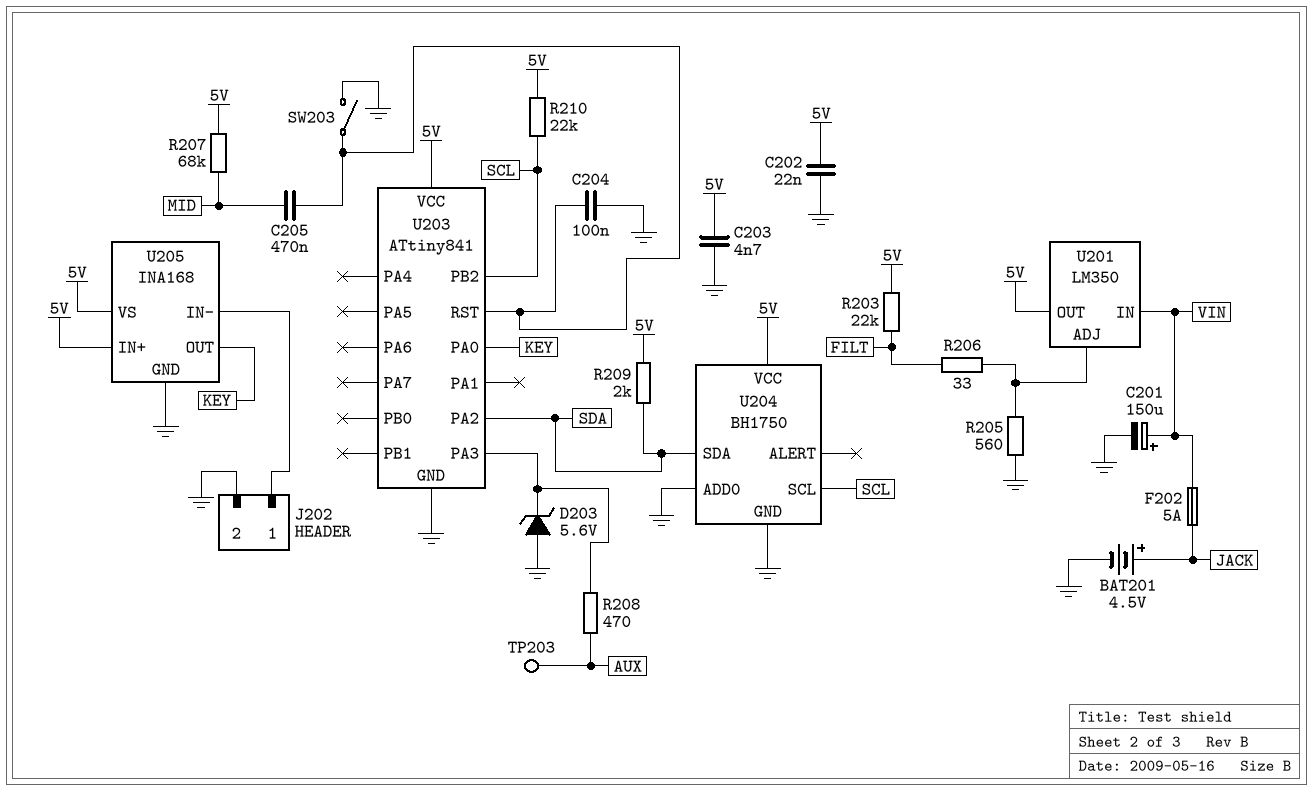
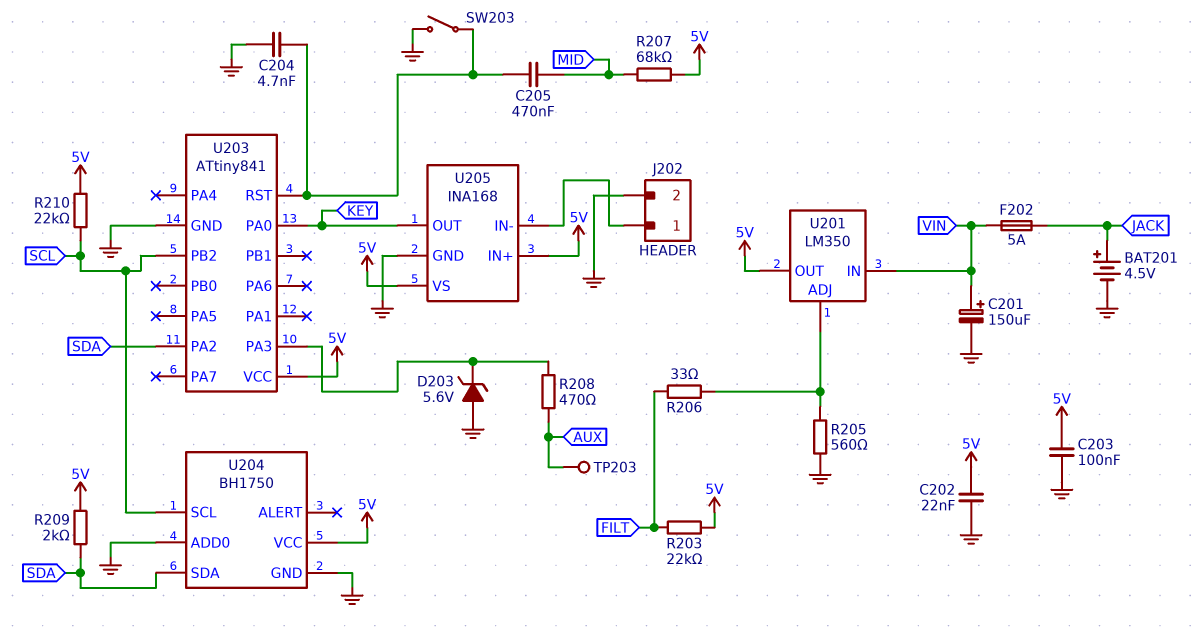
C203: 4.7nF (5V, GND) -> 100nF (5V, GND)
C204: 100nF (GND, U203/RST) -> 4.7nF (GND, U203/RST)

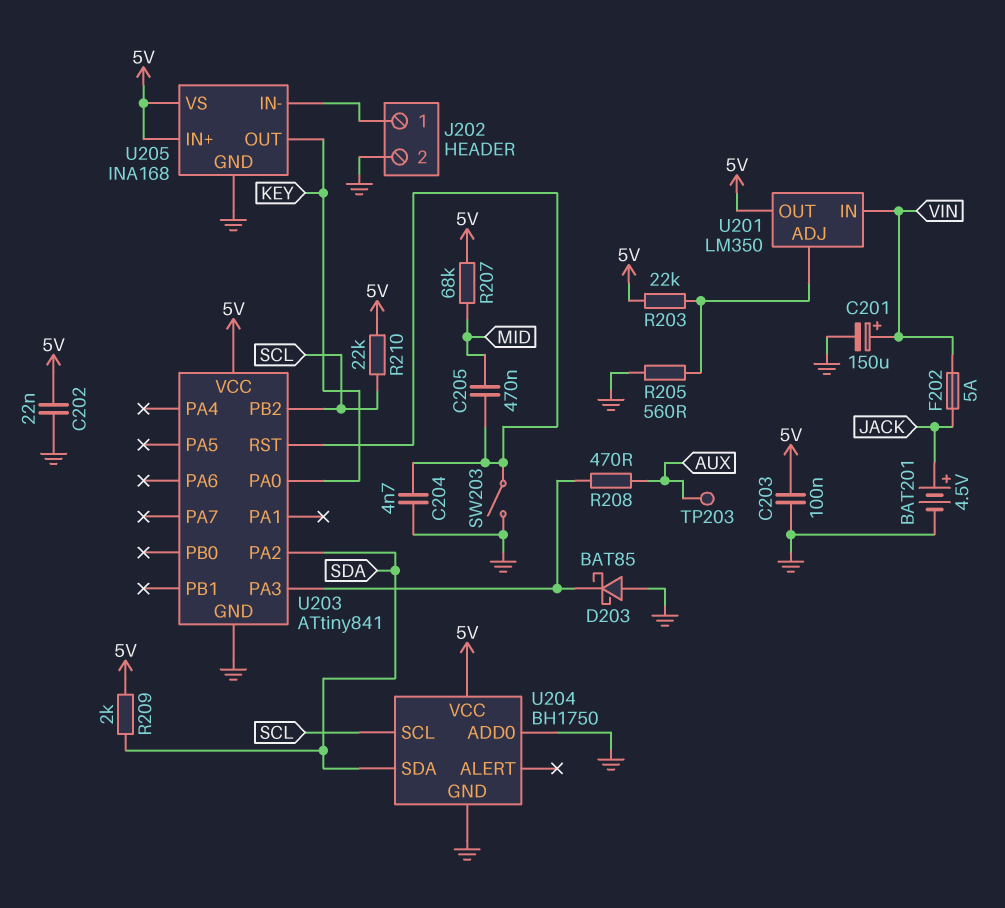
D203: zener 5.6V (A GND, K U203/PA3) -> schottky BAT85 (A GND, K U203/PA3)
R203: 22k (5V, FILT) -> 22k (5V, U201/ADJ)
R206: 33 (FILT, U201/ADJ) -> none

